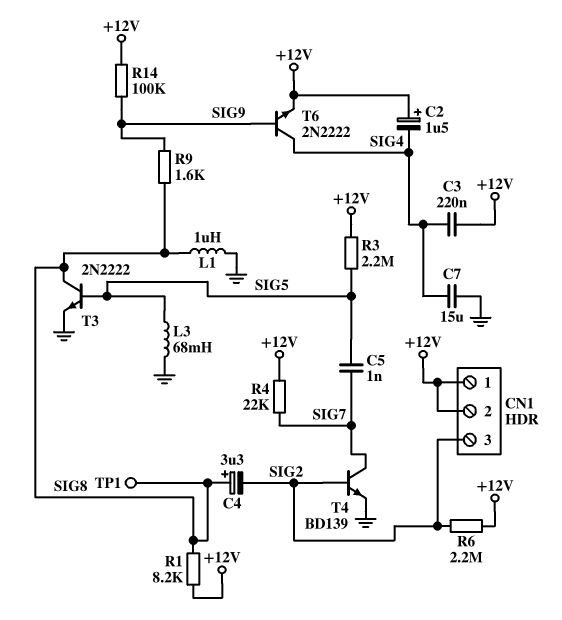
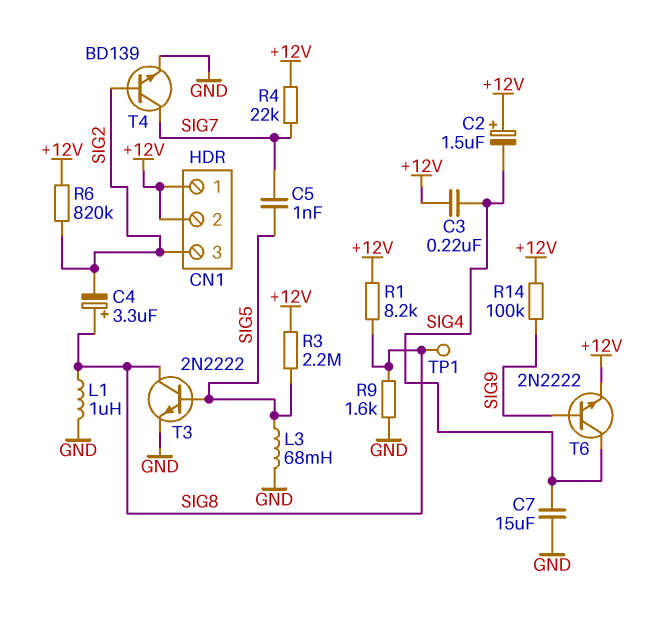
R6: 2.2M (+12V, SIG2) -> 820k (+12V, SIG2)
R9: 1.6k (SIG8, SIG9) -> 1.6k (GND, SIG8)

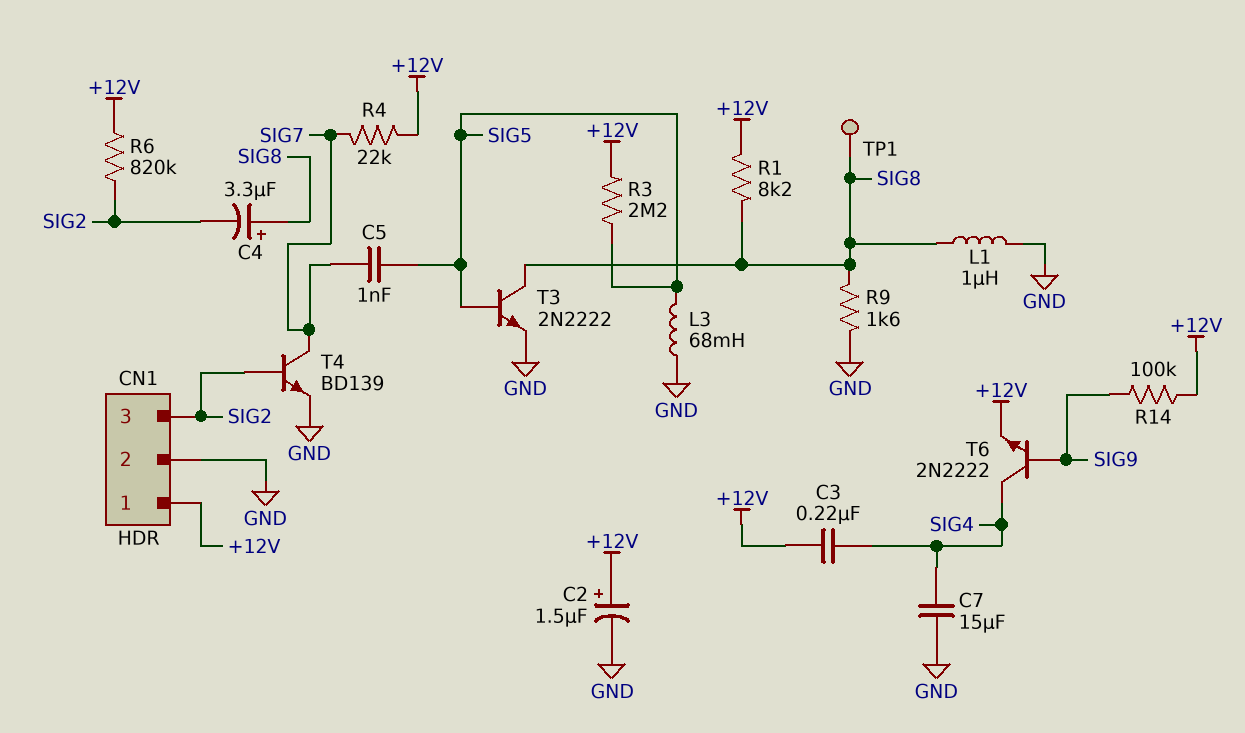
C2: 1.5uF (plus +12V, minus SIG4) -> 1.5uF (plus +12V, minus GND)
CN1 pin 2: +12V -> GND

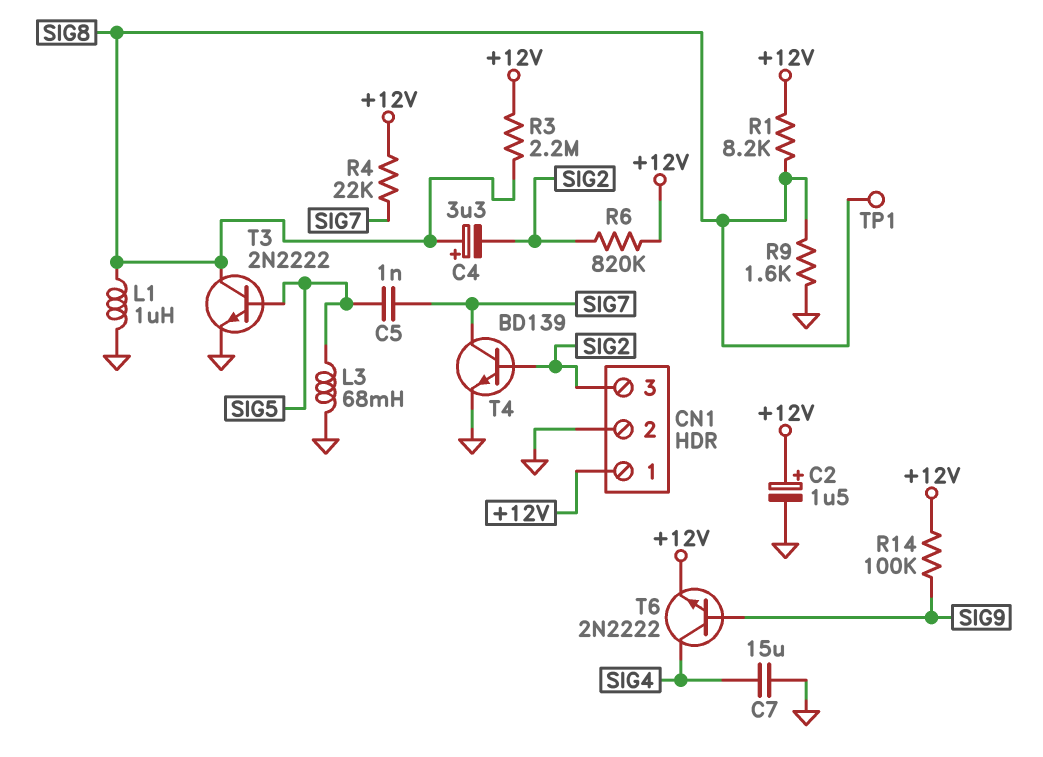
C3: 220nF (+12V, SIG4) -> none
R3: 2.2M (+12V, SIG5) -> 2.2M (+12V, SIG8)

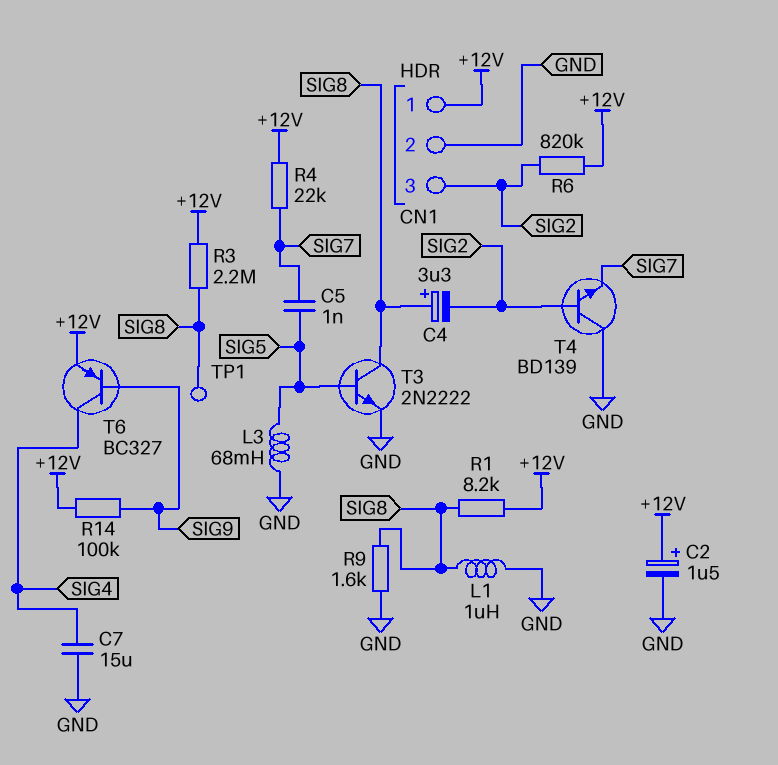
T4: NPN BD139 (B SIG2, C SIG7, E GND) -> NPN BD139 (B SIG2, C GND, E SIG7)
T6: NPN 2N2222 (B SIG9, C SIG4, E +12V) -> PNP BC327 (B SIG9, C SIG4, E +12V)

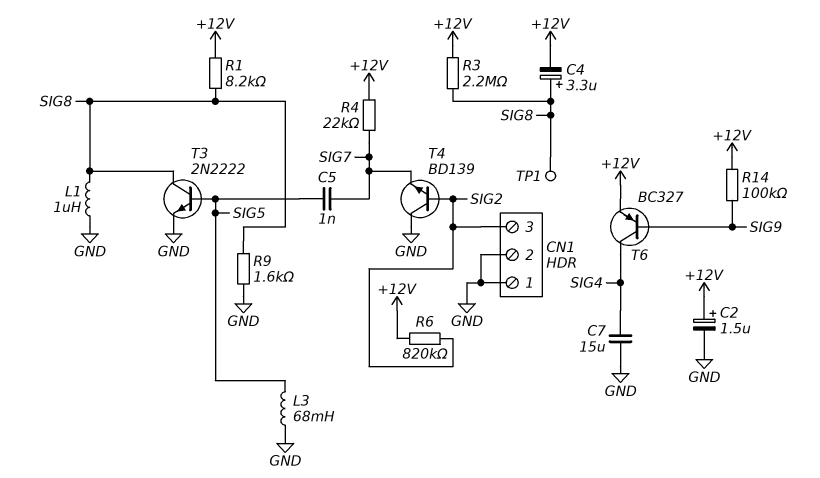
C4: 3.3uF (plus SIG8, minus SIG2) -> 3.3uF (plus SIG8, minus +12V)
CN1 pin 1: +12V -> GND

